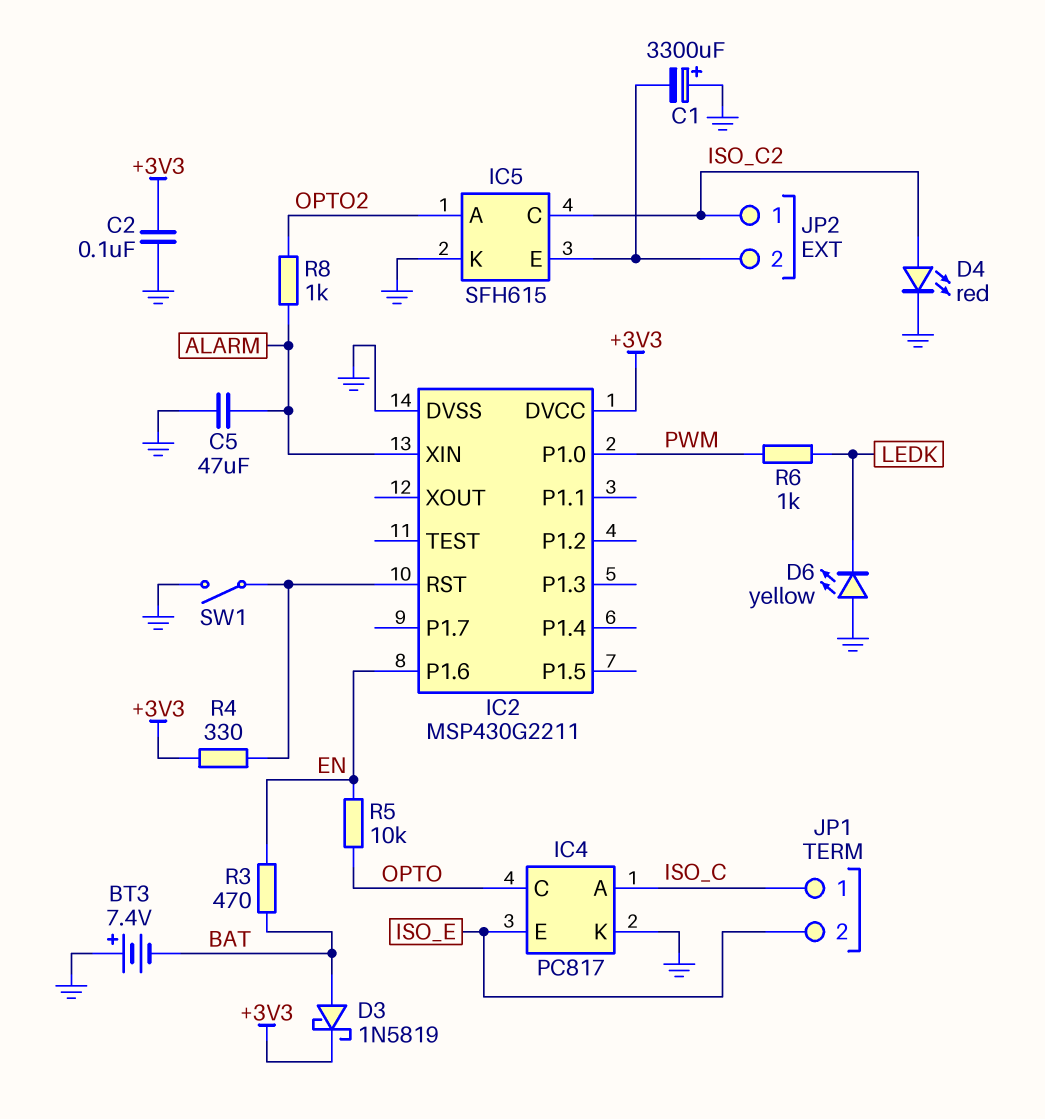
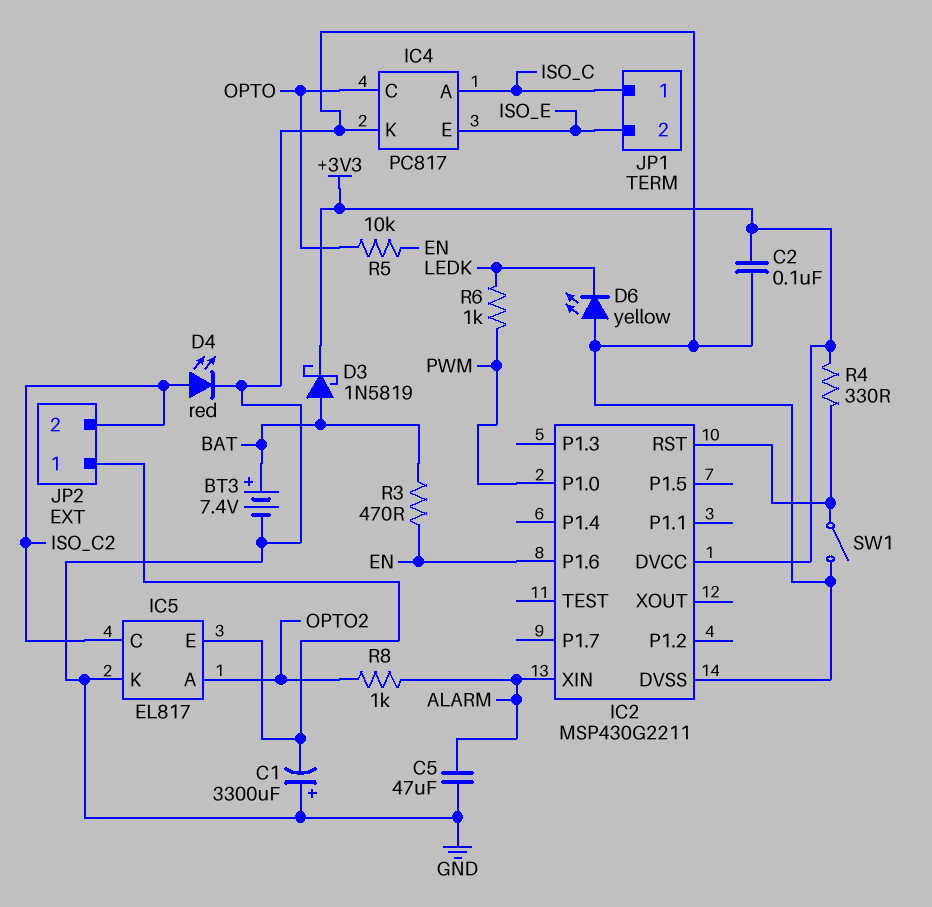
BT3: 7.4V (plus GND, minus BAT) -> 7.4V (plus BAT, minus GND)
IC5: SFH615 -> EL817
JP2 pin 1: ISO_C2 -> IC5/E
JP2 pin 2: IC5/E -> ISO_C2

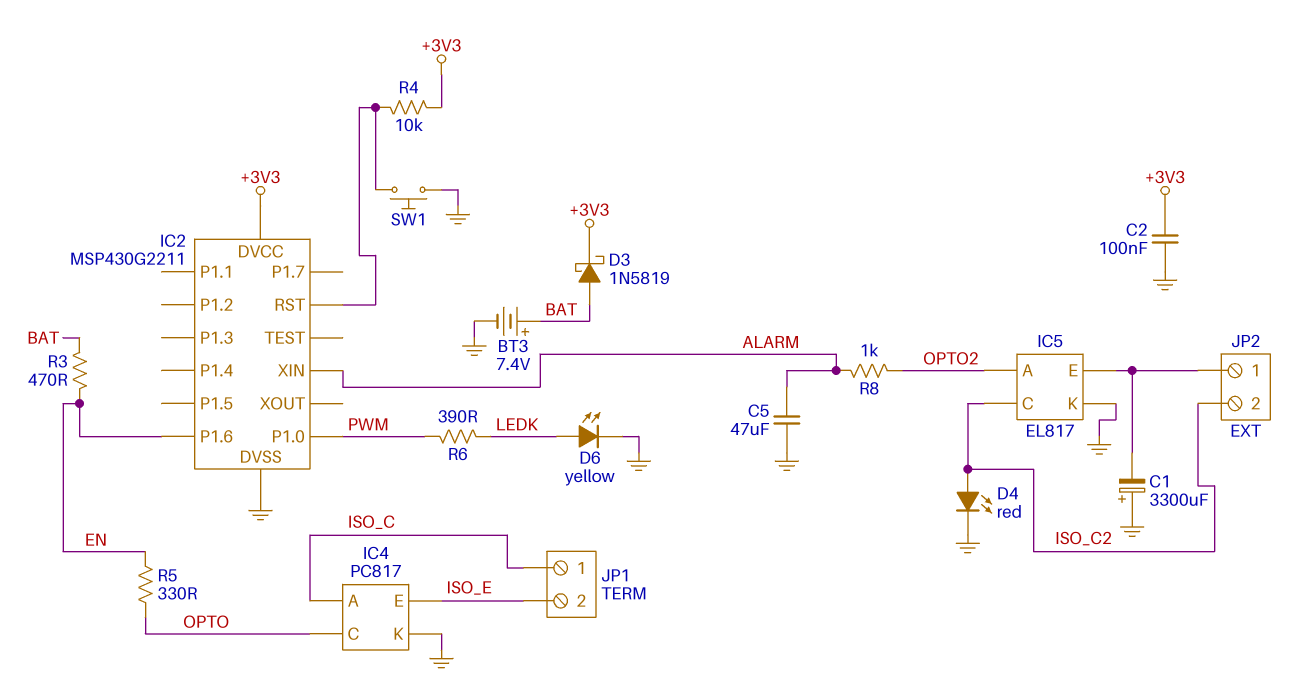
D6: LED yellow (A GND, K LEDK) -> LED yellow (A LEDK, K GND)
R4: 330 (+3V3, IC2/RST) -> 10k (+3V3, IC2/RST)
R5: 10k (EN, OPTO) -> 330 (EN, OPTO)
R6: 1k (LEDK, PWM) -> 390 (LEDK, PWM)
SW1: switch (GND, IC2/RST) -> button (GND, IC2/RST)

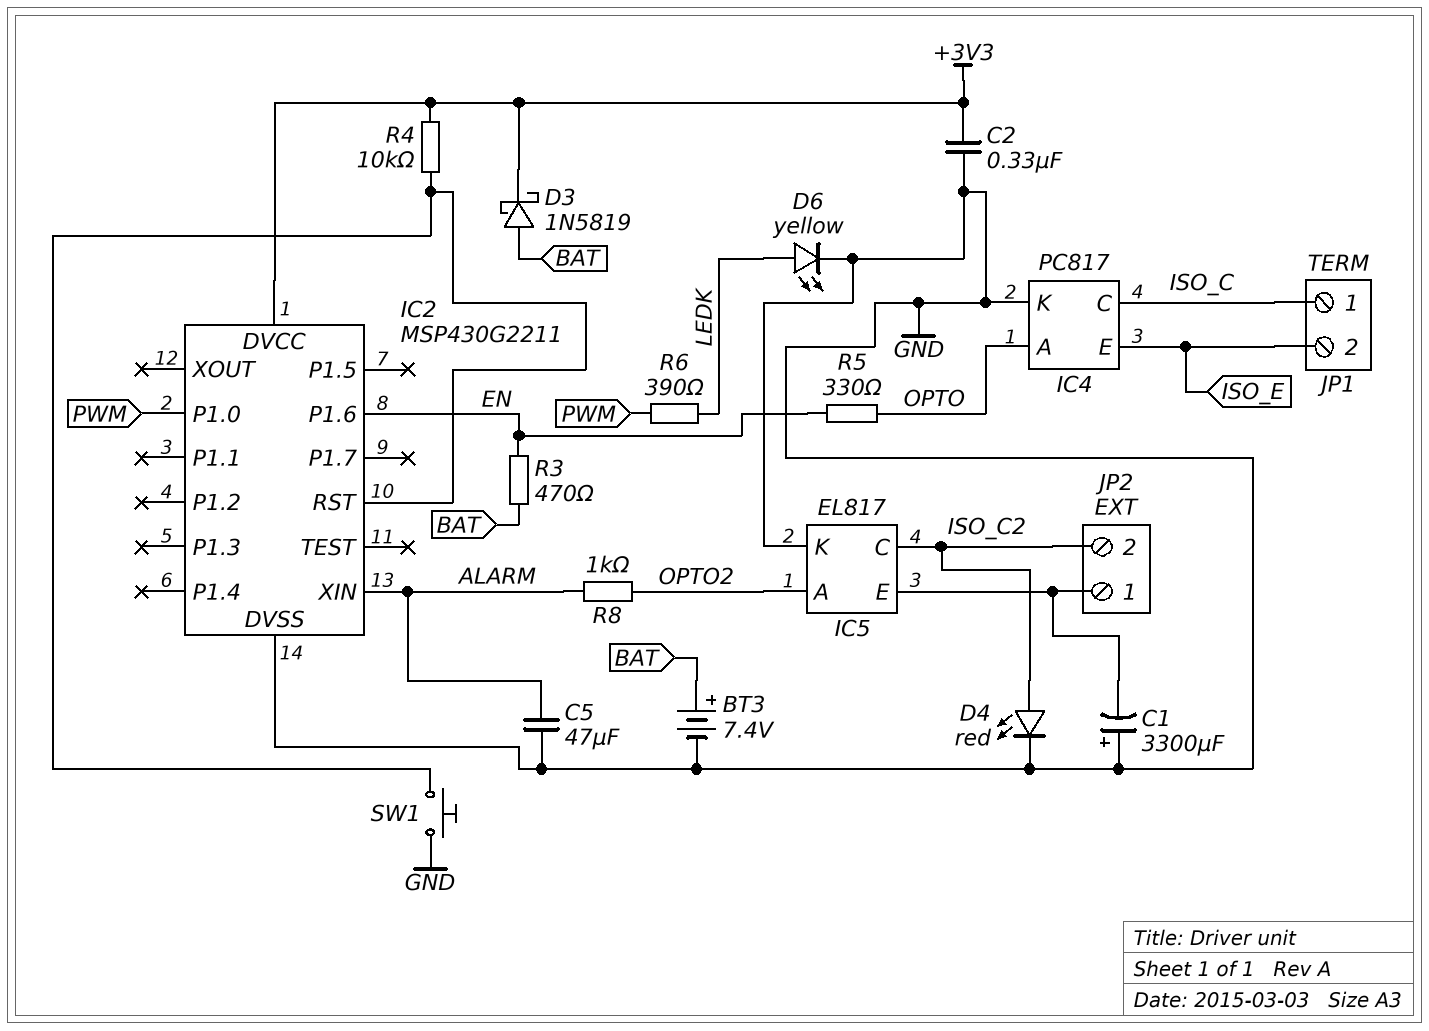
C2: 100nF (+3V3, GND) -> 330nF (+3V3, GND)
IC4 pin A: ISO_C -> OPTO
IC4 pin C: OPTO -> ISO_C

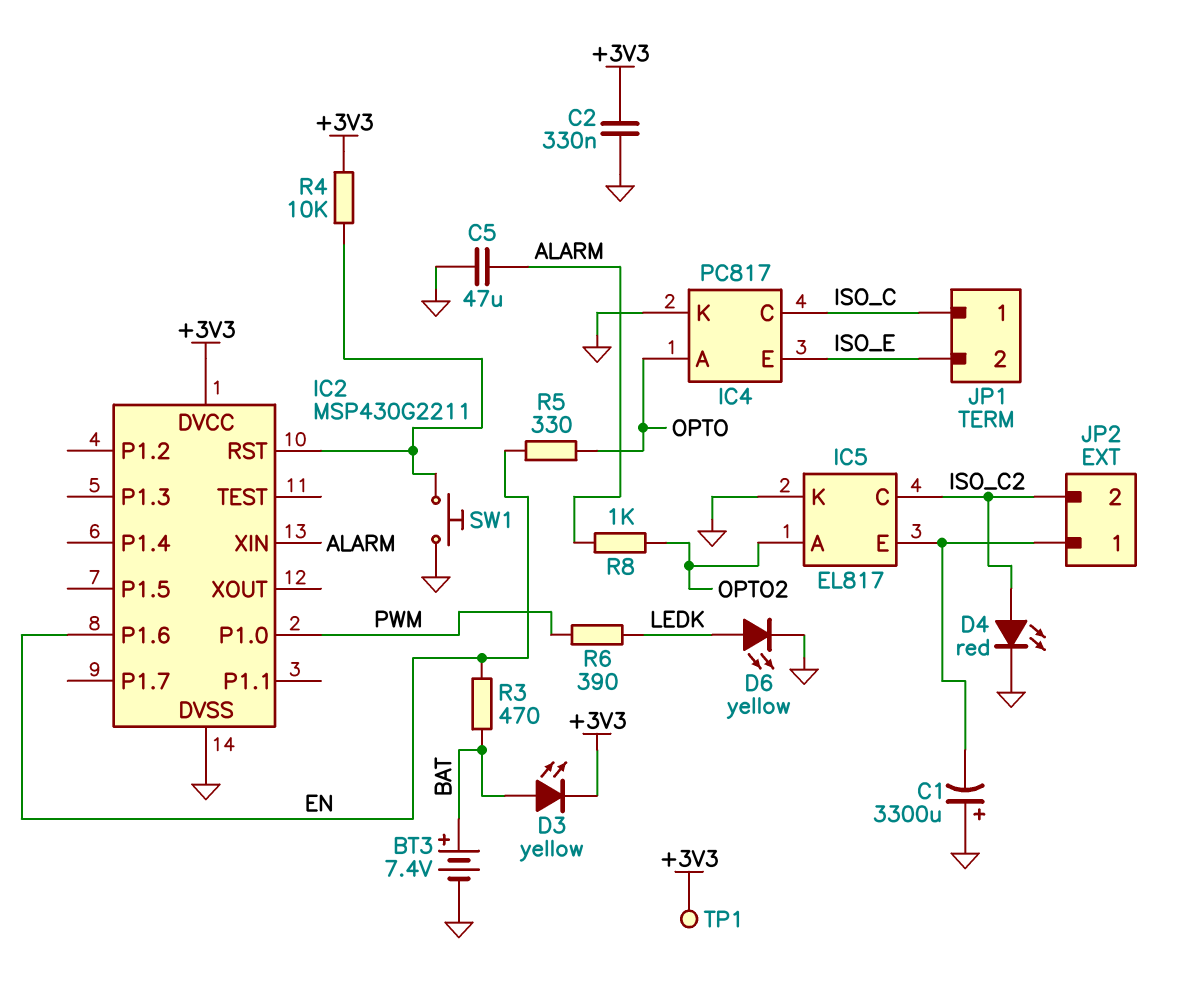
D3: schottky 1N5819 (A BAT, K +3V3) -> LED yellow (A BAT, K +3V3)
TP1: none -> test point (+3V3)

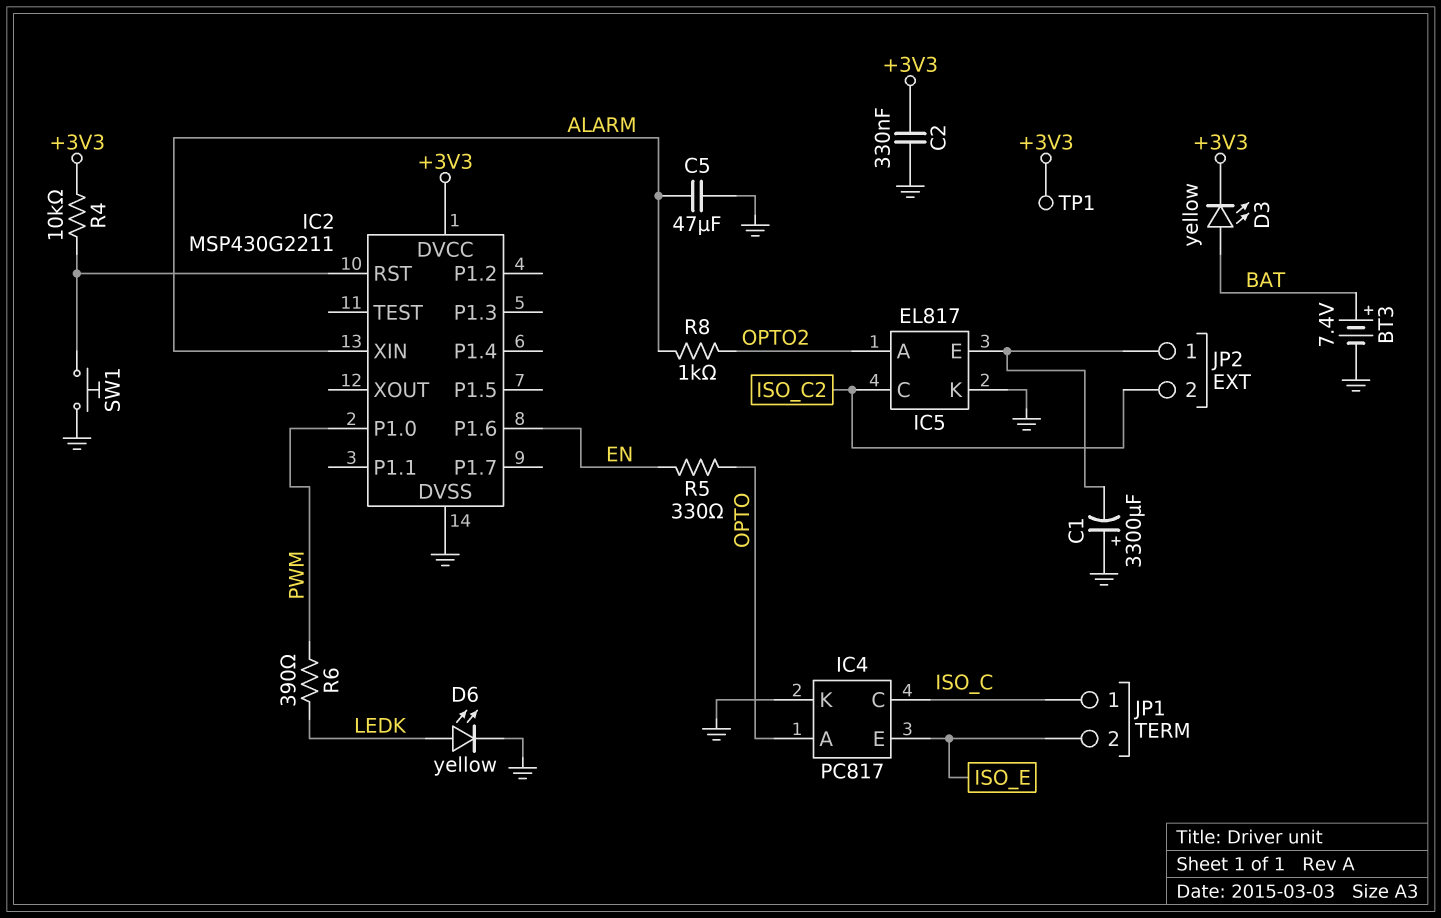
D4: LED red (A ISO_C2, K GND) -> none
R3: 470 (BAT, EN) -> none

